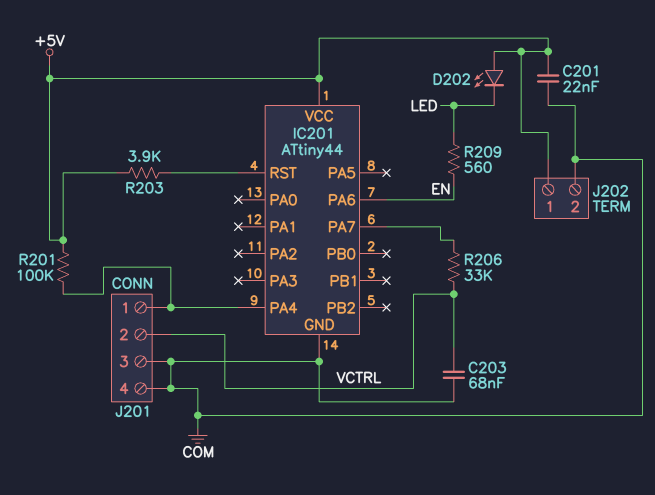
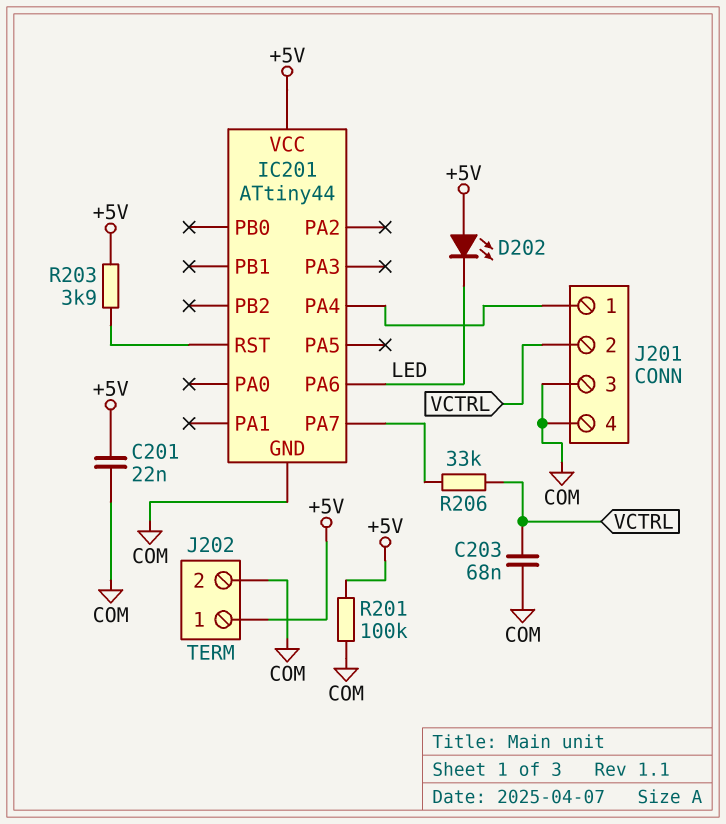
IC201 pin PA6: EN -> LED
R201: 100k (+5V, IC201/PA4) -> 100k (+5V, COM)
R209: 560 (EN, LED) -> none

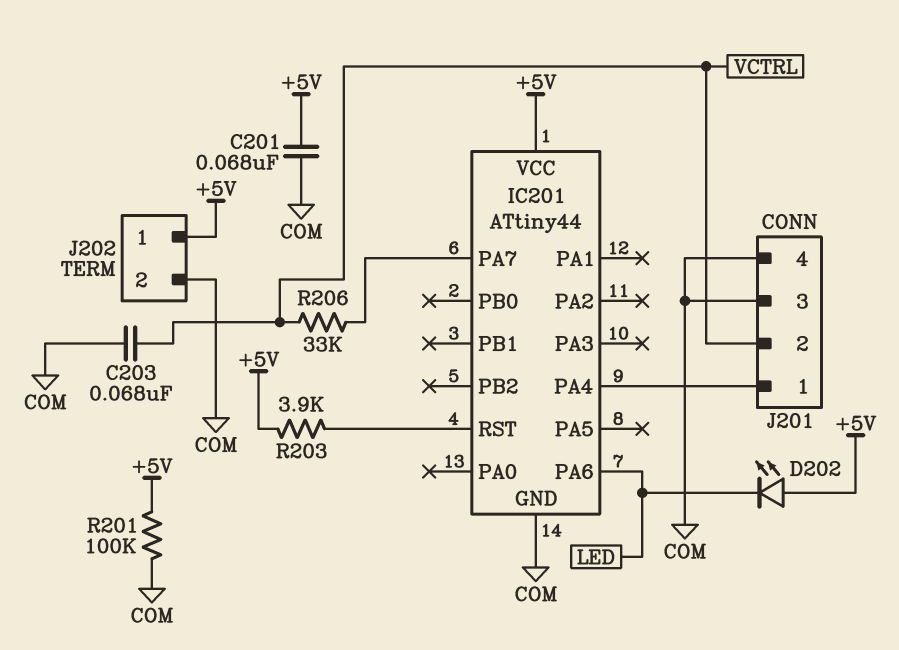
C201: 22nF (+5V, COM) -> 68nF (+5V, COM)

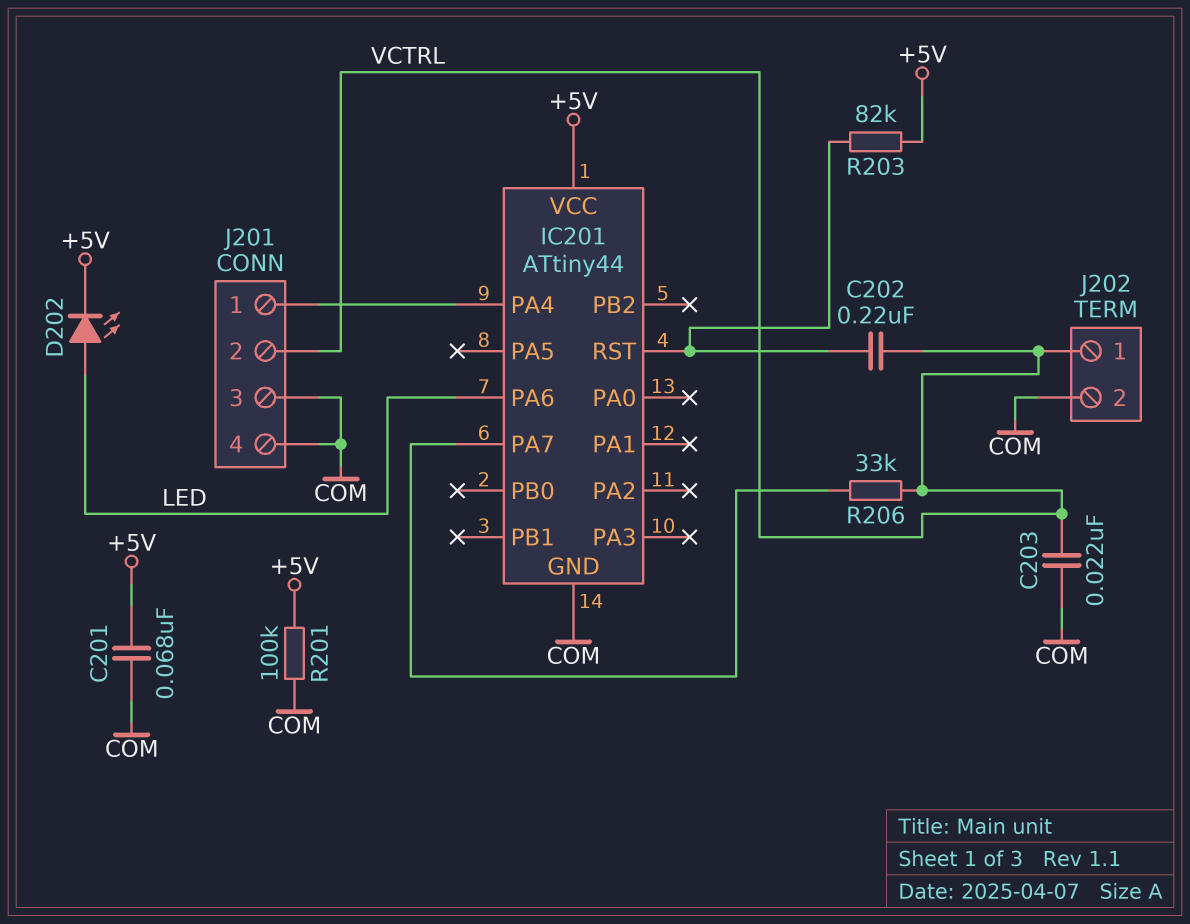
C202: none -> 220nF (IC201/RST, VCTRL)
C203: 68nF (COM, VCTRL) -> 22nF (COM, VCTRL)
D202: LED (A +5V, K LED) -> LED (A LED, K +5V)
J202 pin 1: +5V -> VCTRL
R203: 3.9k (+5V, IC201/RST) -> 82k (+5V, IC201/RST)

